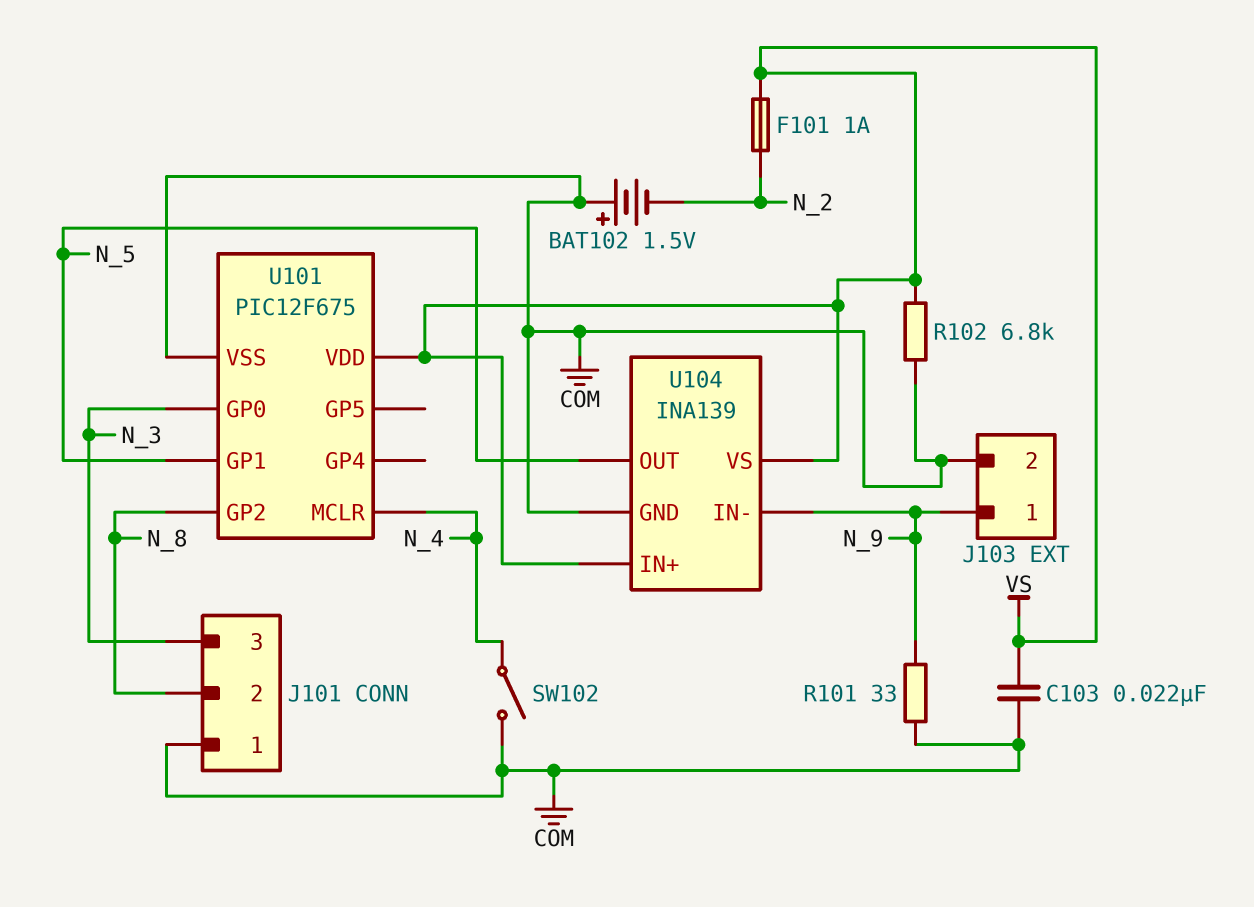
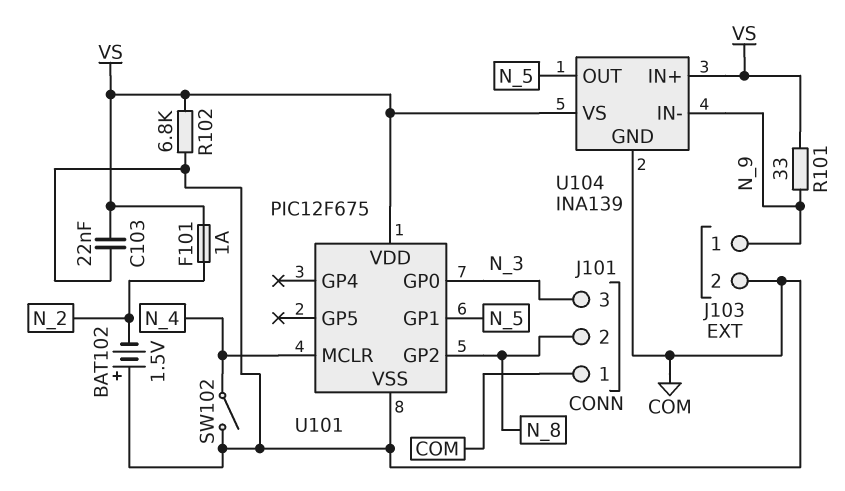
R101: 33 (COM, N_9) -> 33 (N_9, VS)

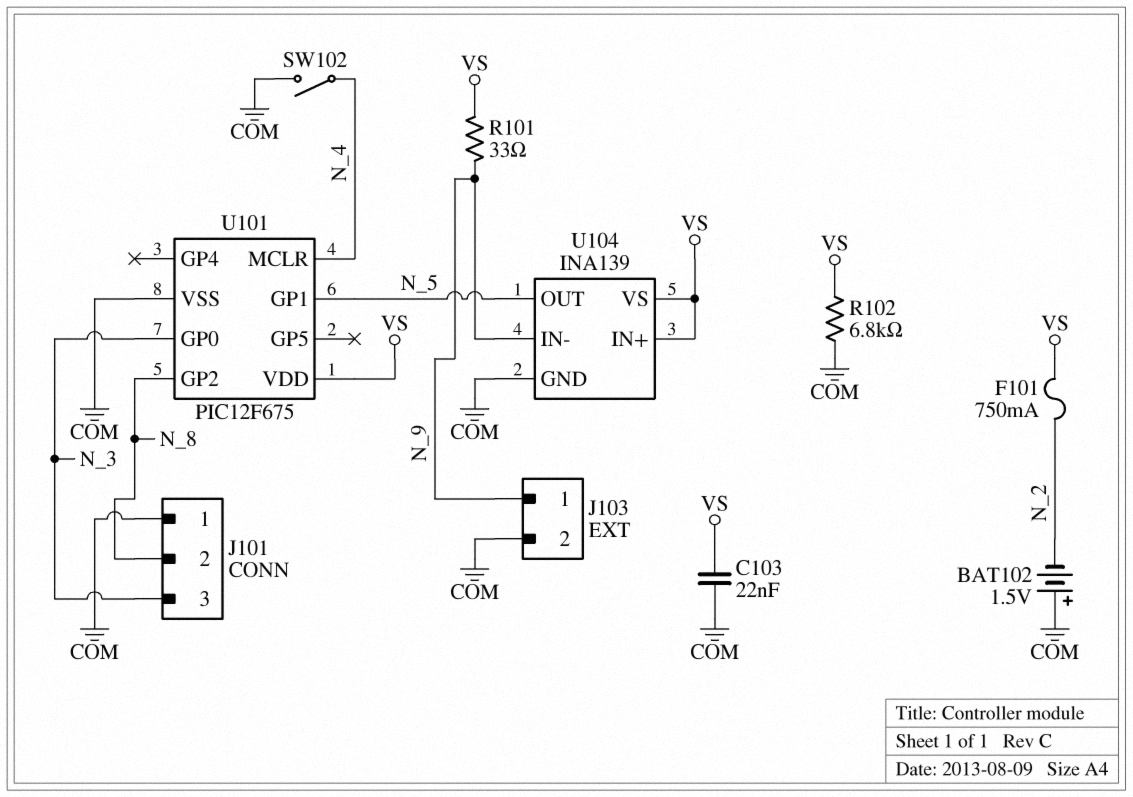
F101: 1A (N_2, VS) -> 750mA (N_2, VS)

